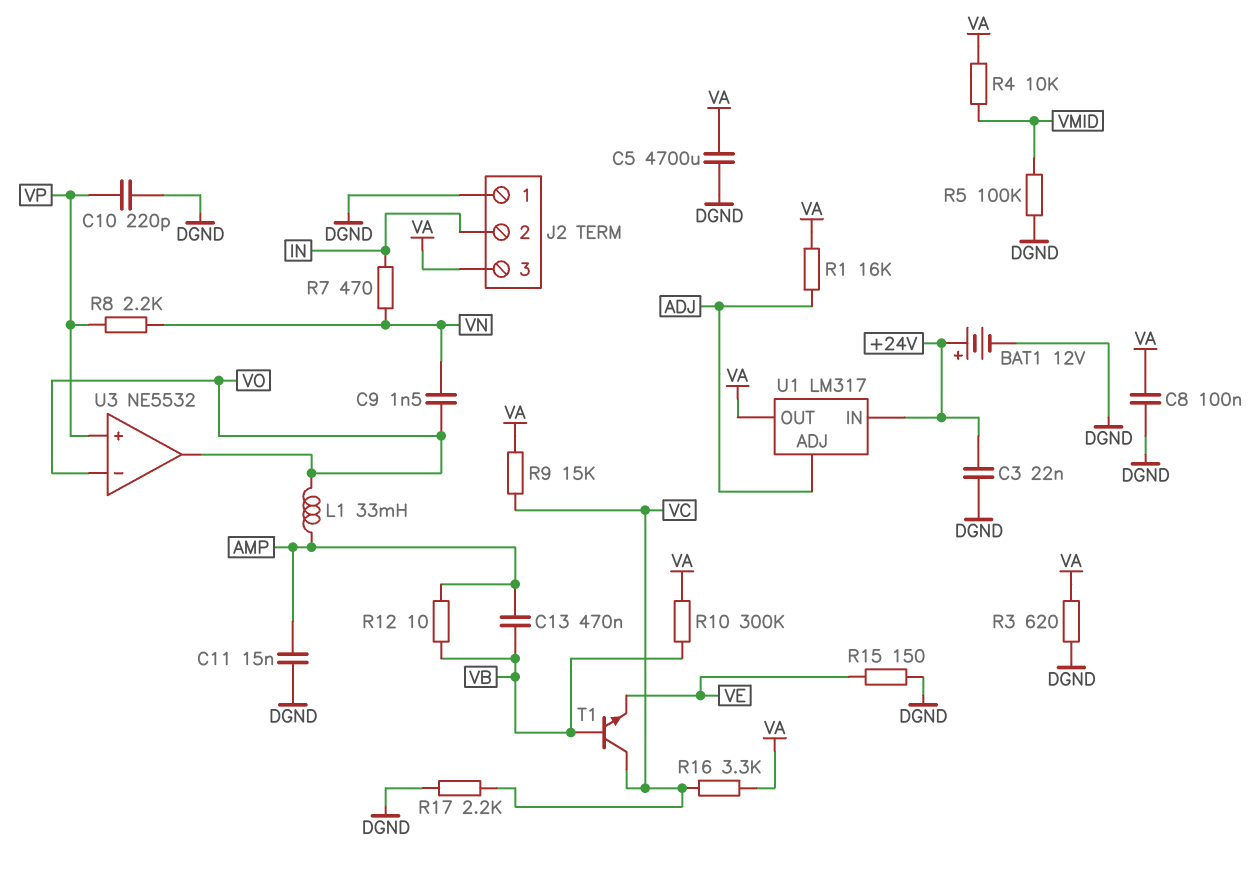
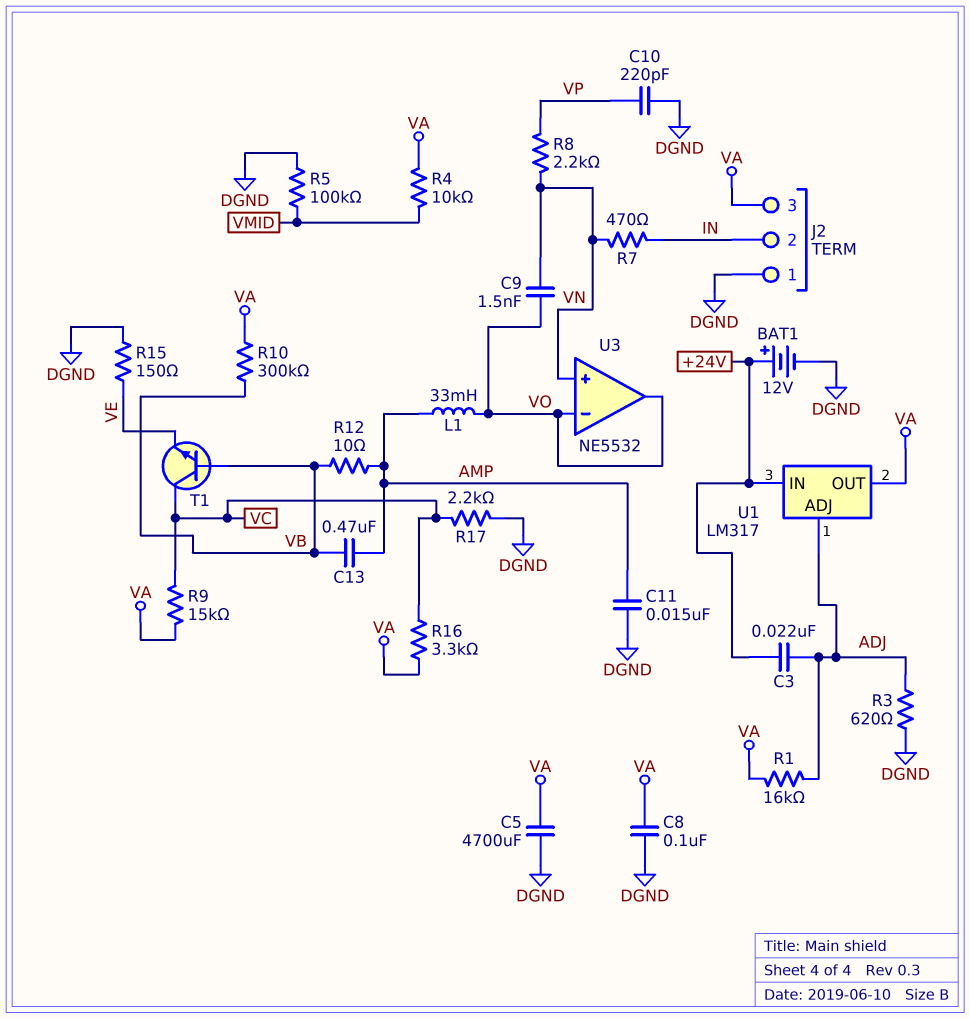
C3: 22nF (+24V, DGND) -> 22nF (+24V, ADJ)
R3: 620 (DGND, VA) -> 620 (ADJ, DGND)
U3 pin in+: VP -> VN

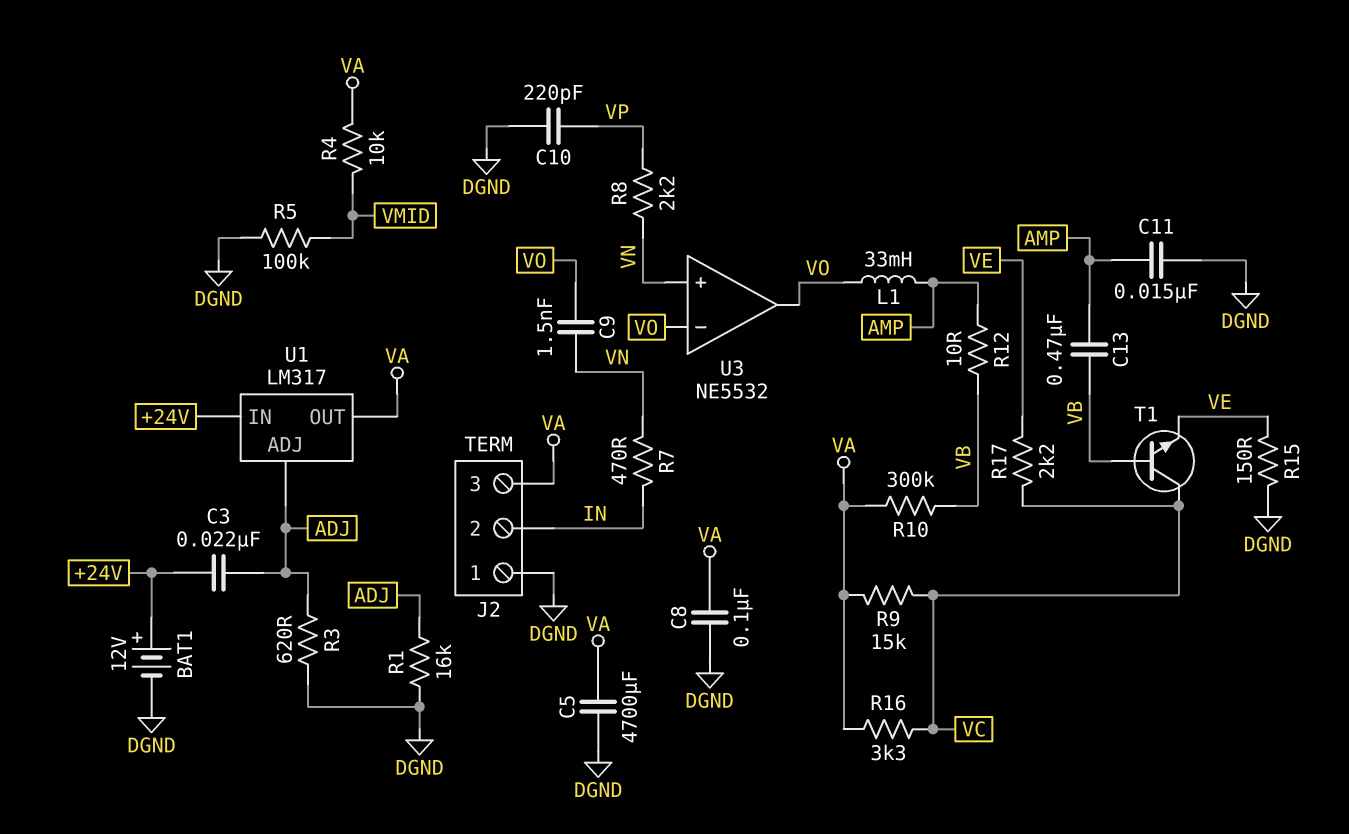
R1: 16k (ADJ, VA) -> 16k (ADJ, DGND)
R17: 2.2k (DGND, VC) -> 2.2k (VC, VE)

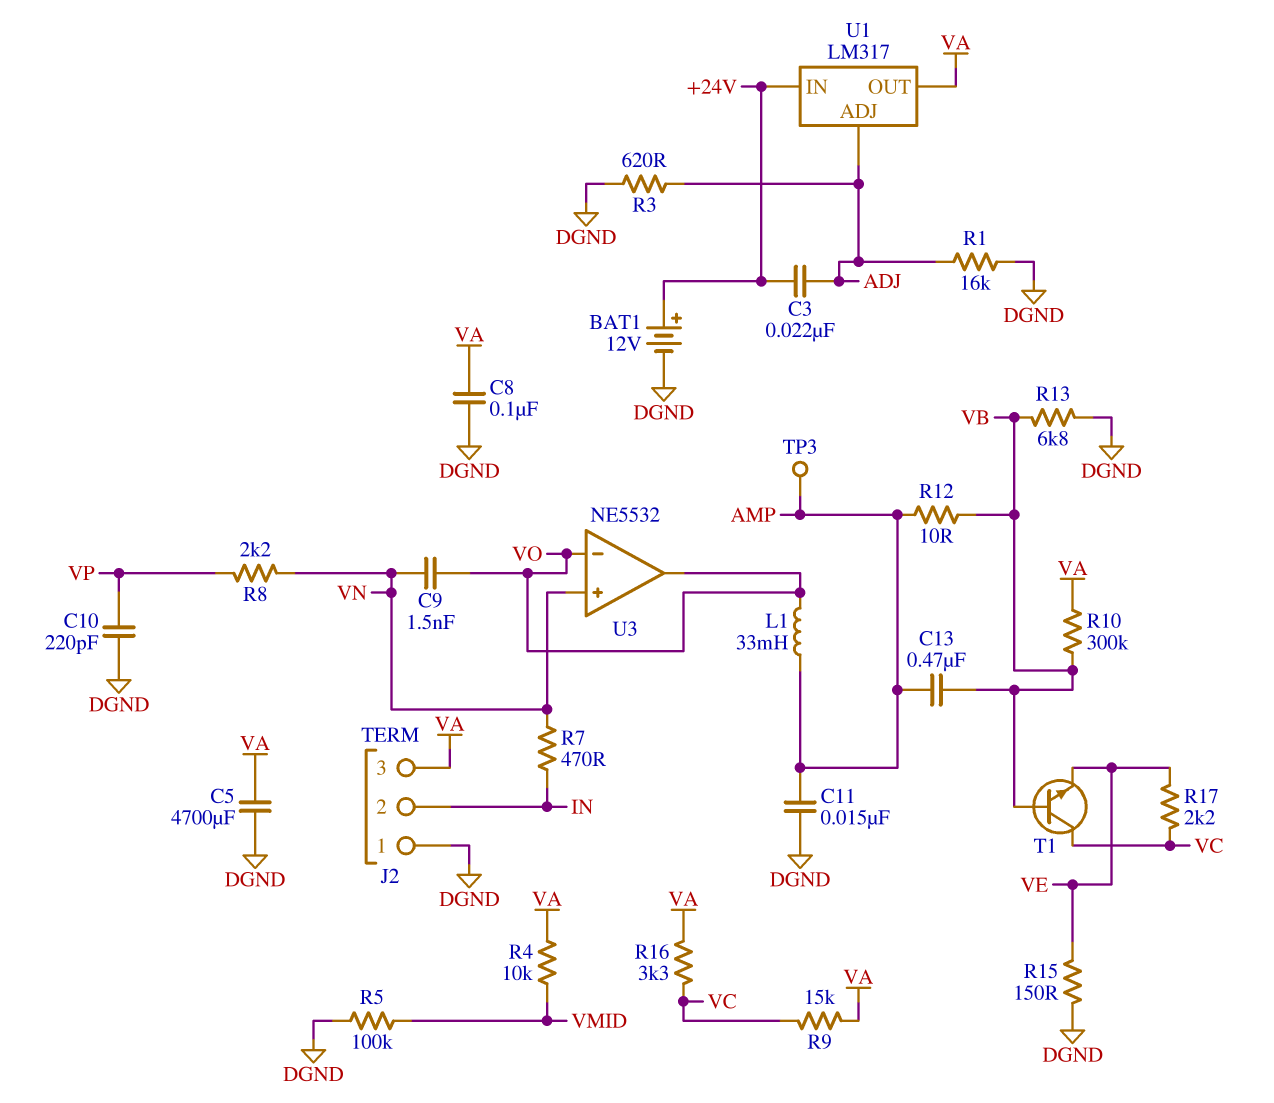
R13: none -> 6.8k (DGND, VB)
TP3: none -> test point (AMP)

